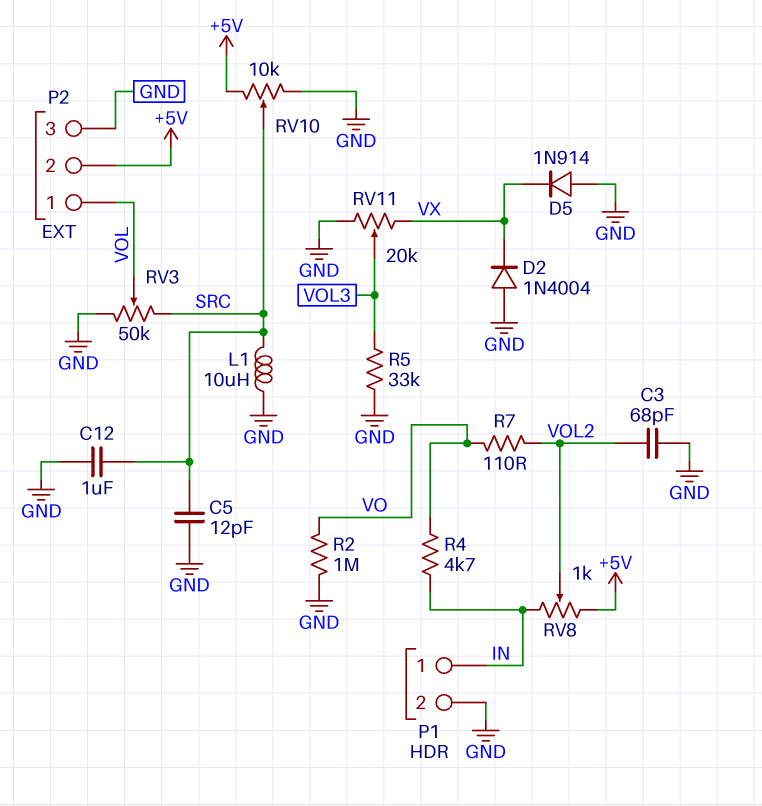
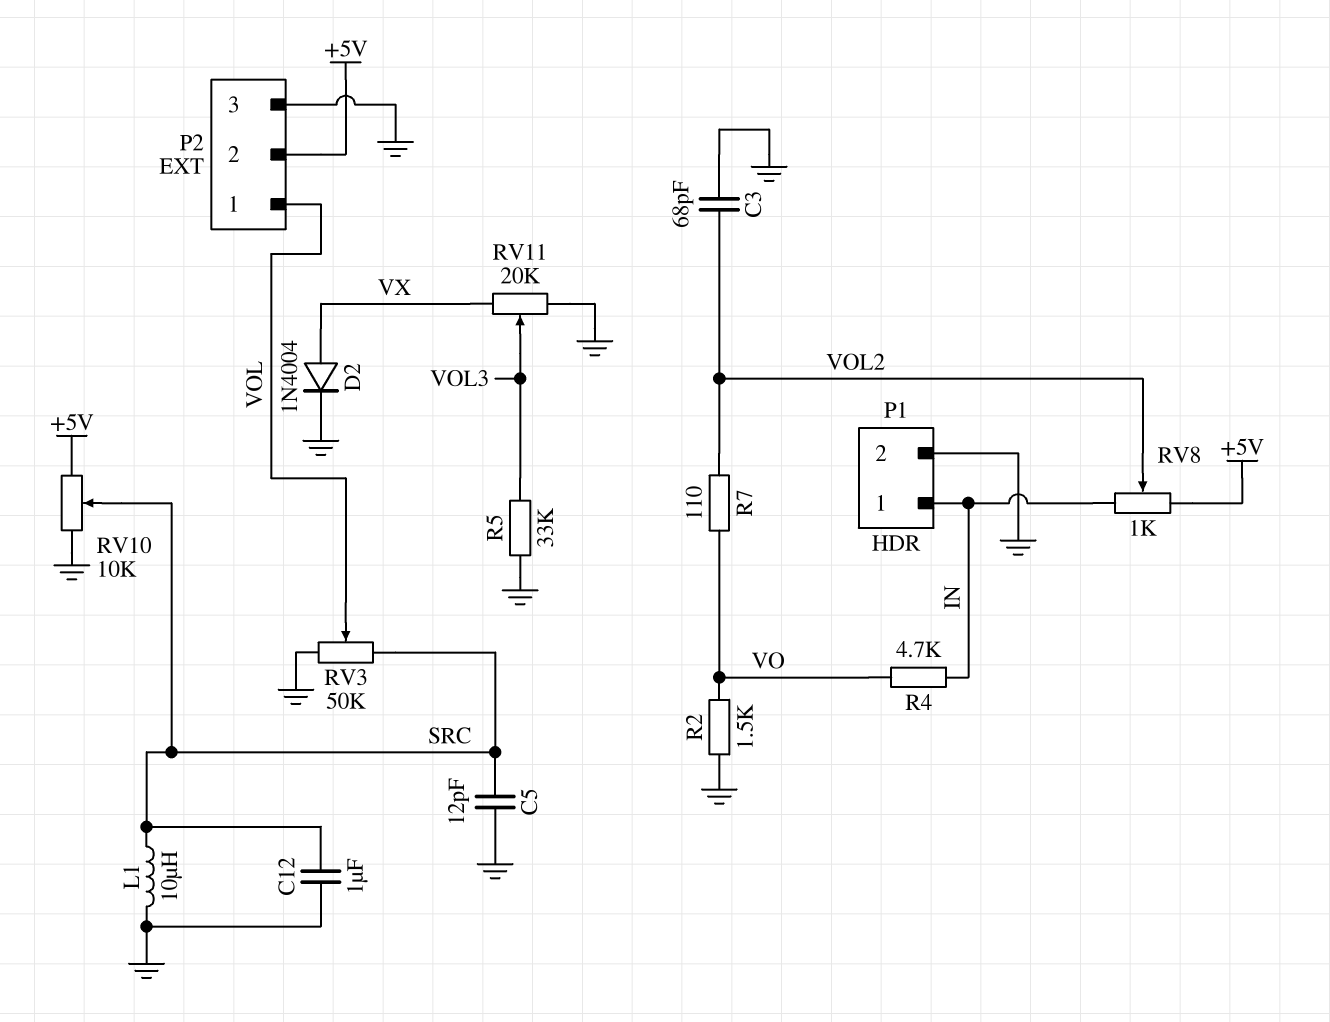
D2: diode 1N4004 (A GND, K VX) -> diode 1N4004 (A VX, K GND)
D5: diode 1N914 (A GND, K VX) -> none
R2: 1M (GND, VO) -> 1.5k (GND, VO)

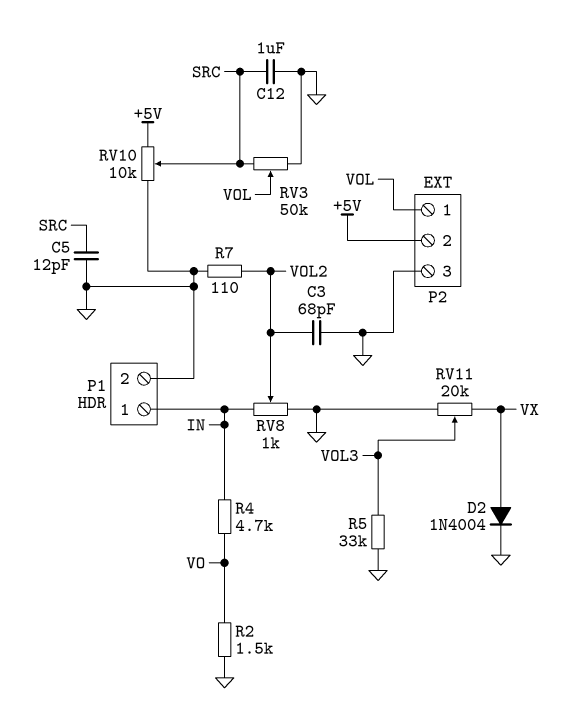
L1: 10uH (GND, SRC) -> none
R7: 110 (VO, VOL2) -> 110 (GND, VOL2)
RV8: 1k (+5V, IN, wiper VOL2) -> 1k (GND, IN, wiper VOL2)

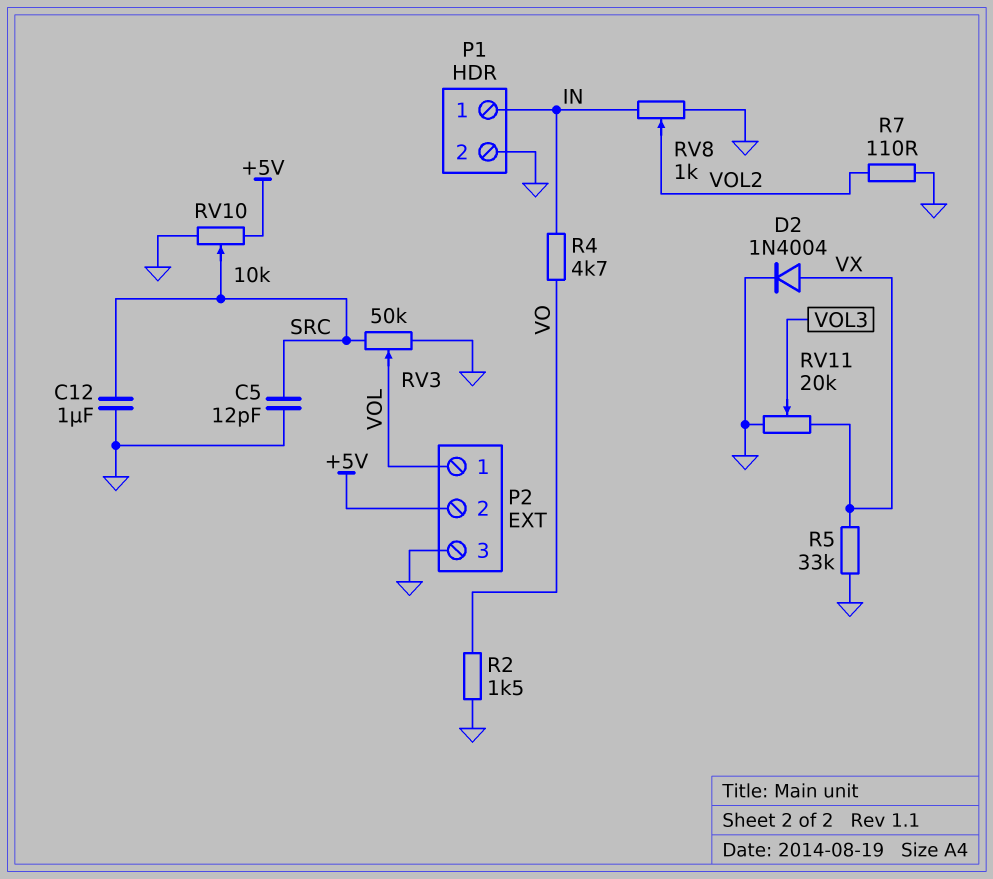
C3: 68pF (GND, VOL2) -> none
R5: 33k (GND, VOL3) -> 33k (GND, VX)

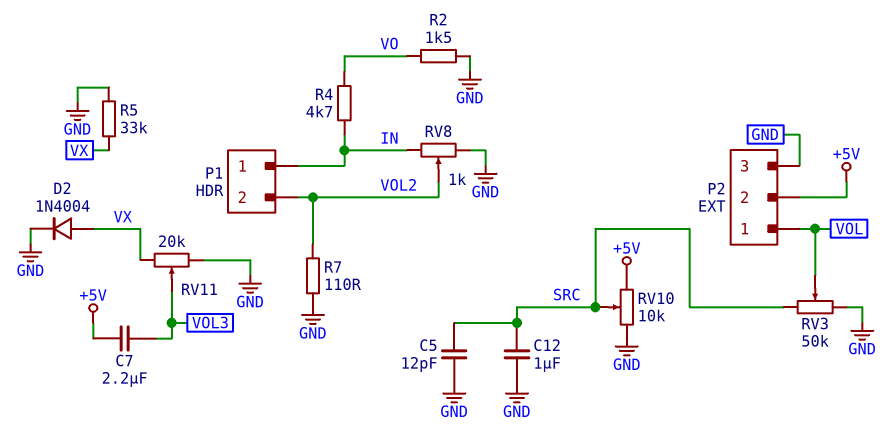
C7: none -> 2.2uF (+5V, VOL3)
P1 pin 2: GND -> VOL2

